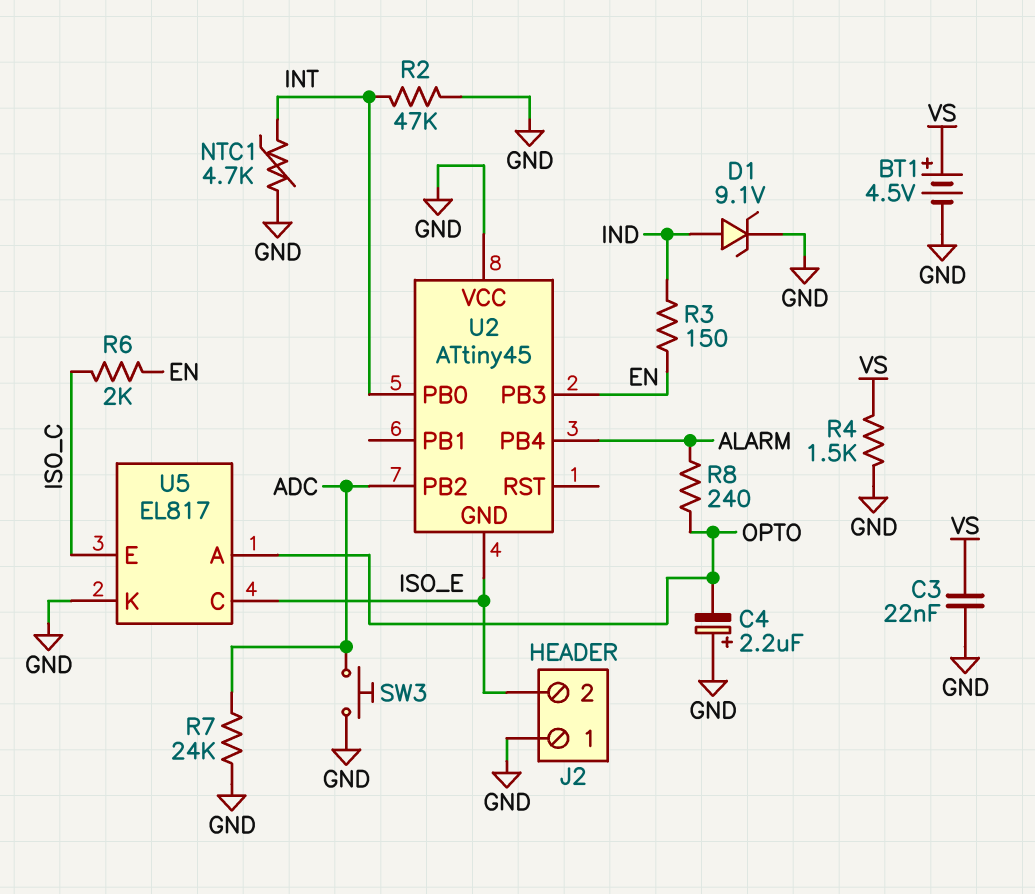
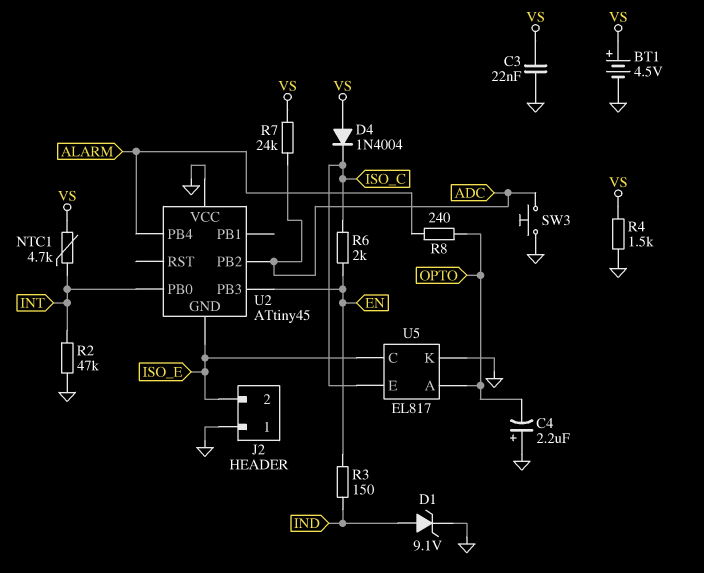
D4: none -> diode 1N4004 (A VS, K ISO_C)
NTC1: 4.7k (GND, INT) -> 4.7k (INT, VS)
R7: 24k (ADC, GND) -> 24k (ADC, VS)

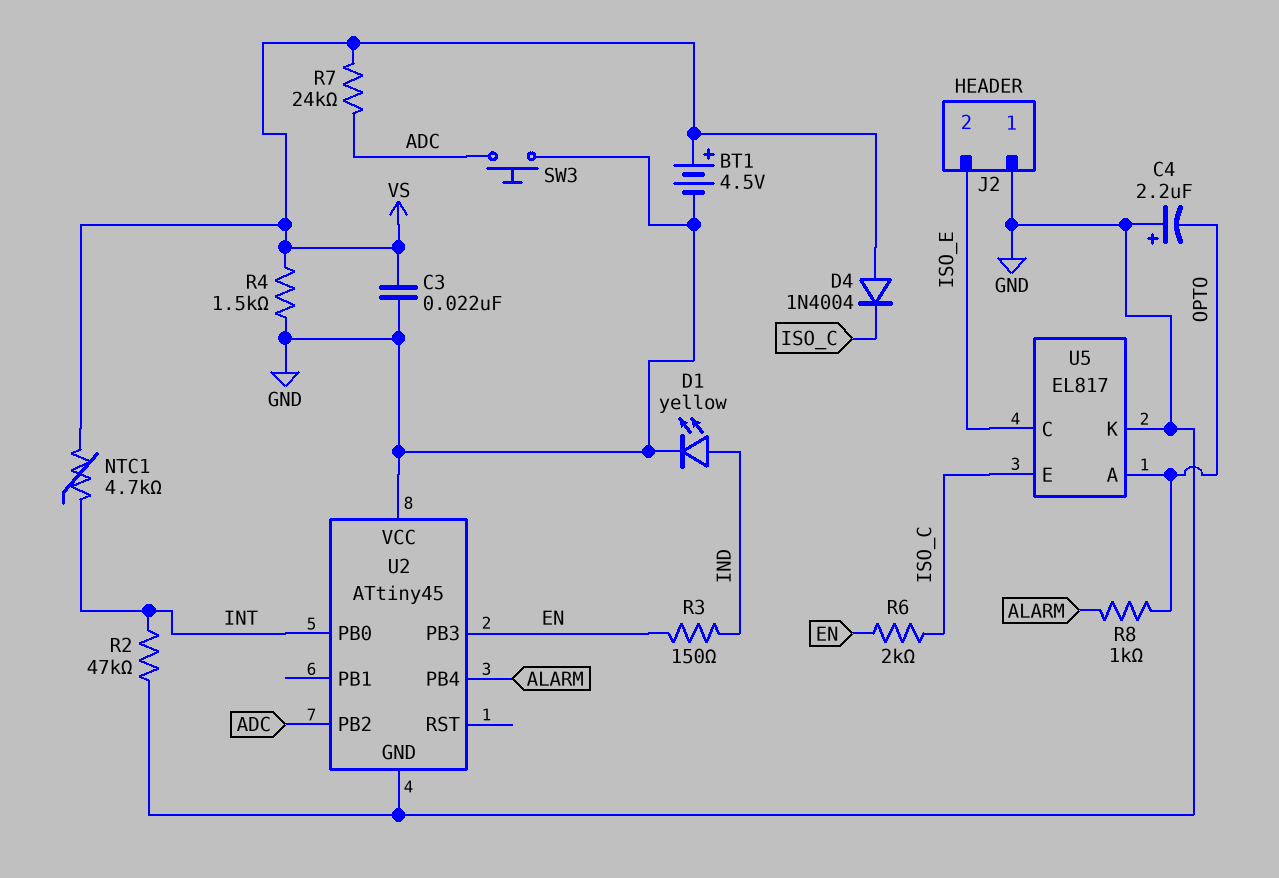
D1: zener 9.1V (A IND, K GND) -> LED yellow (A IND, K GND)
R8: 240 (ALARM, OPTO) -> 1k (ALARM, OPTO)
U2 pin GND: ISO_E -> GND

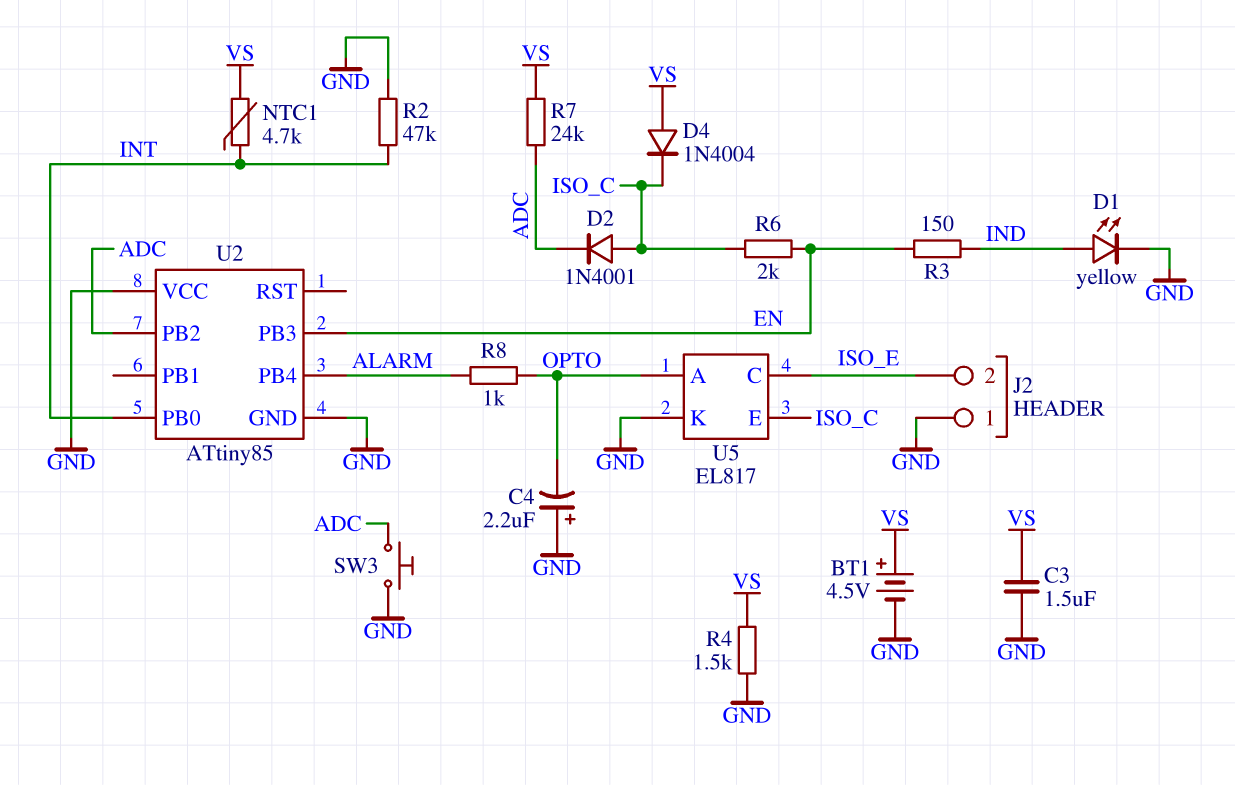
C3: 22nF (GND, VS) -> 1.5uF (GND, VS)
D2: none -> diode 1N4001 (A ISO_C, K ADC)
U2: ATtiny45 -> ATtiny85

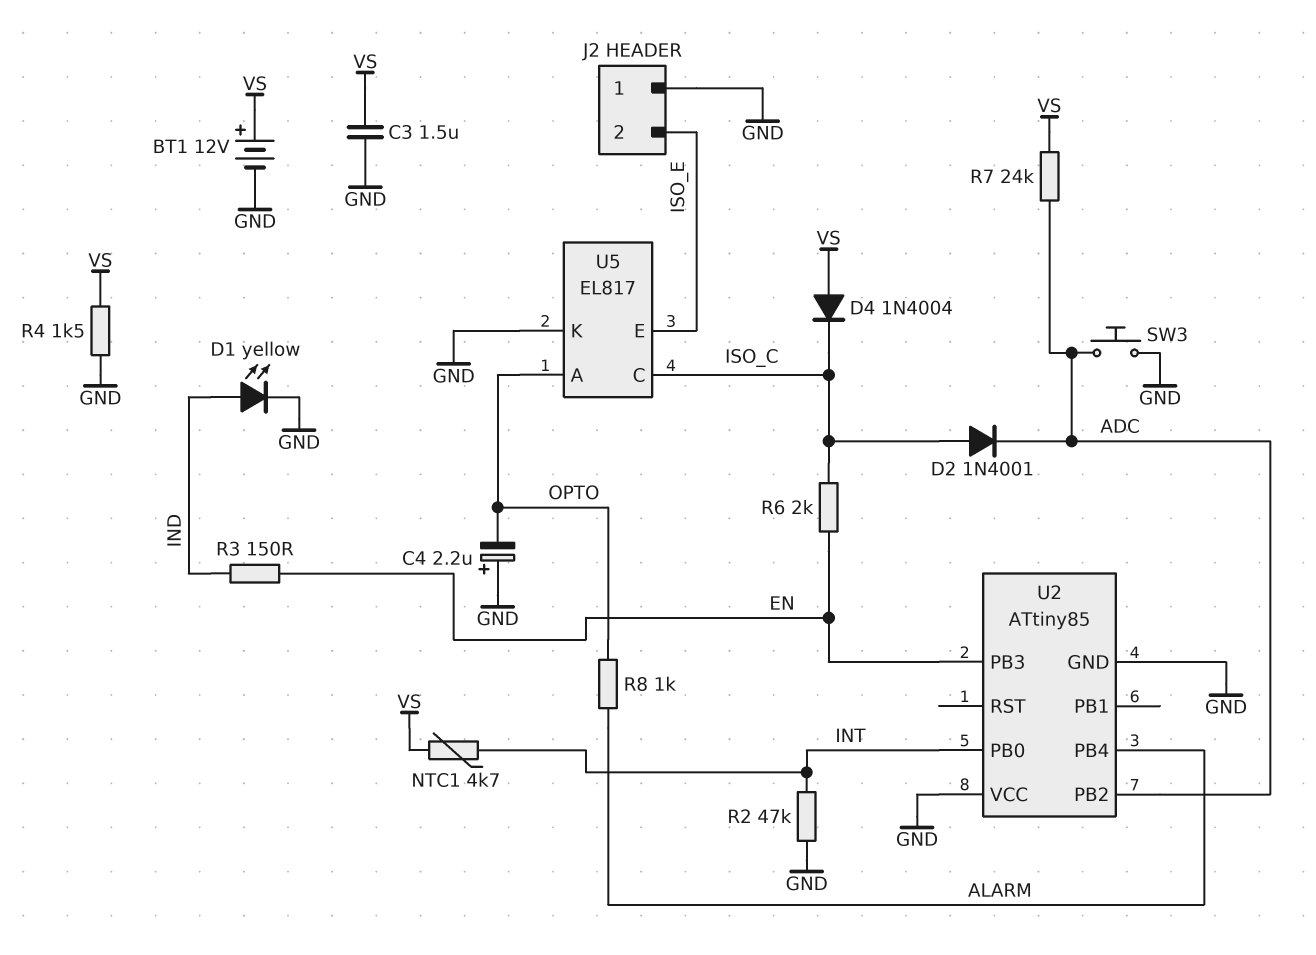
BT1: 4.5V (plus VS, minus GND) -> 12V (plus VS, minus GND)
U5 pin C: ISO_E -> ISO_C
U5 pin E: ISO_C -> ISO_E

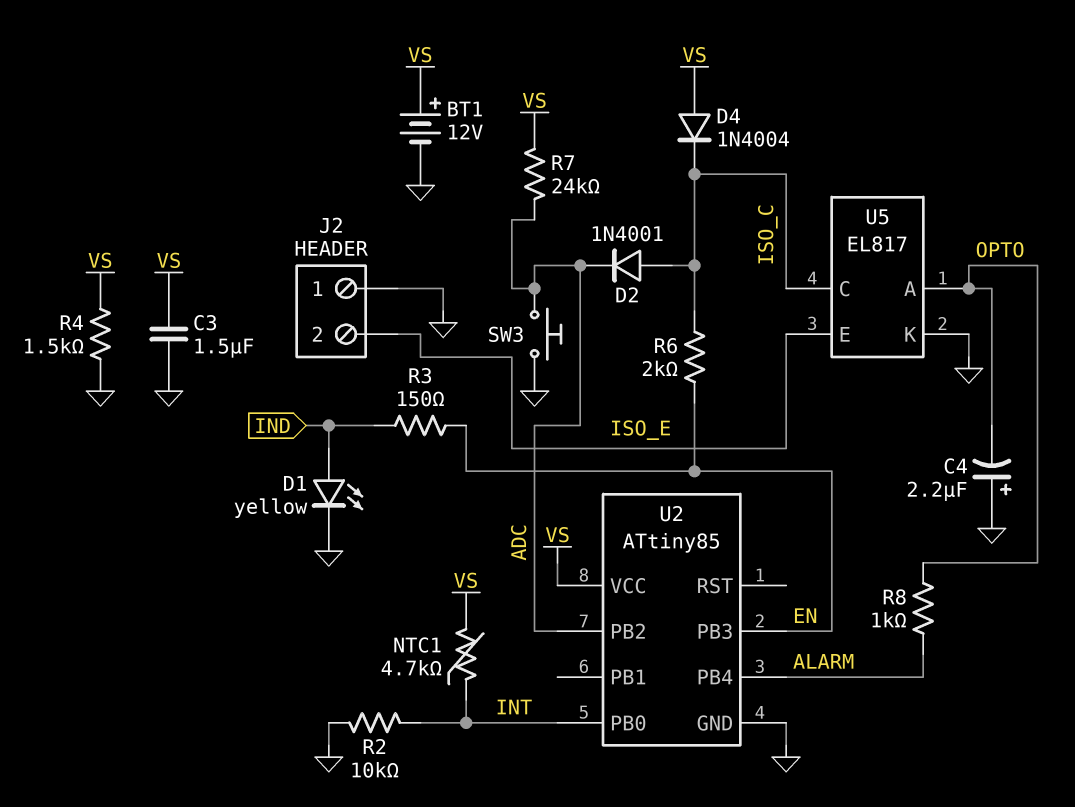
R2: 47k (GND, INT) -> 10k (GND, INT)
U2 pin VCC: GND -> VS

